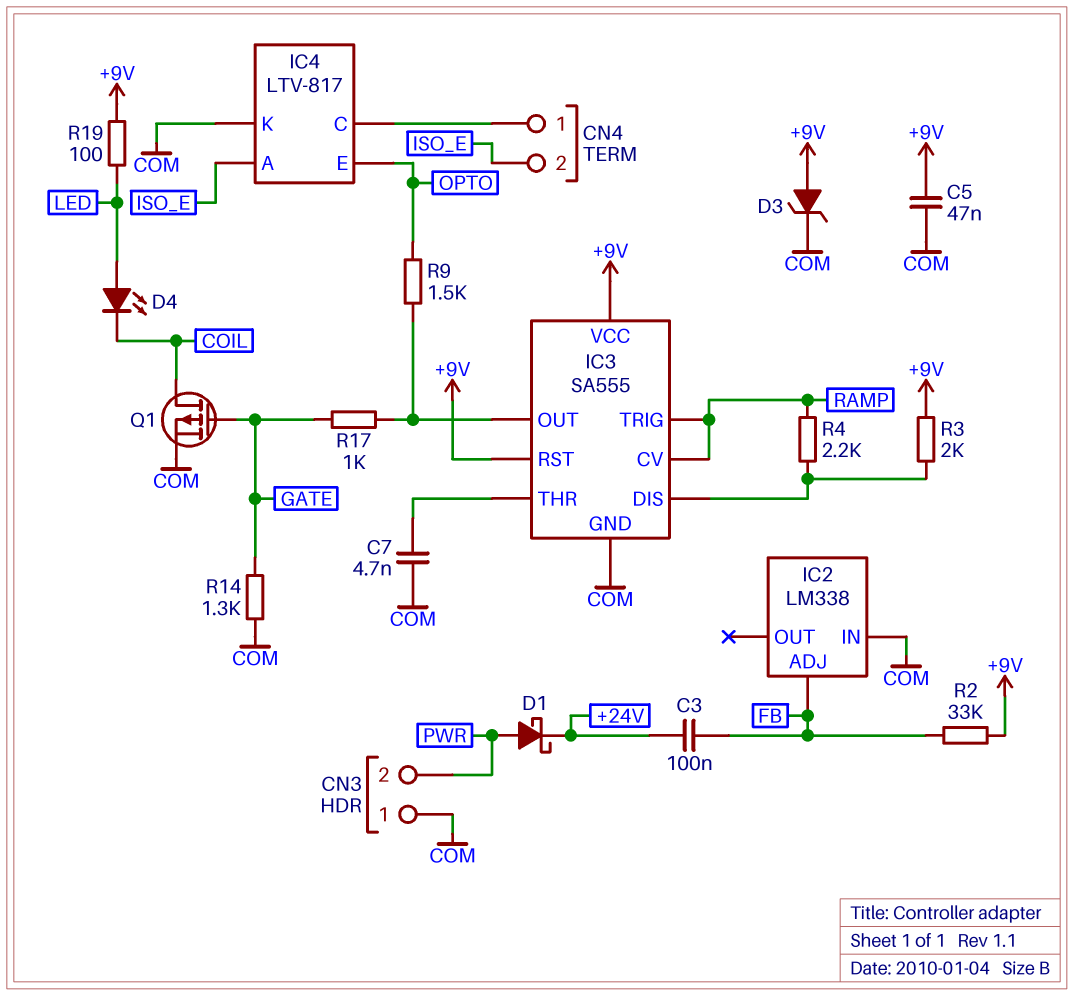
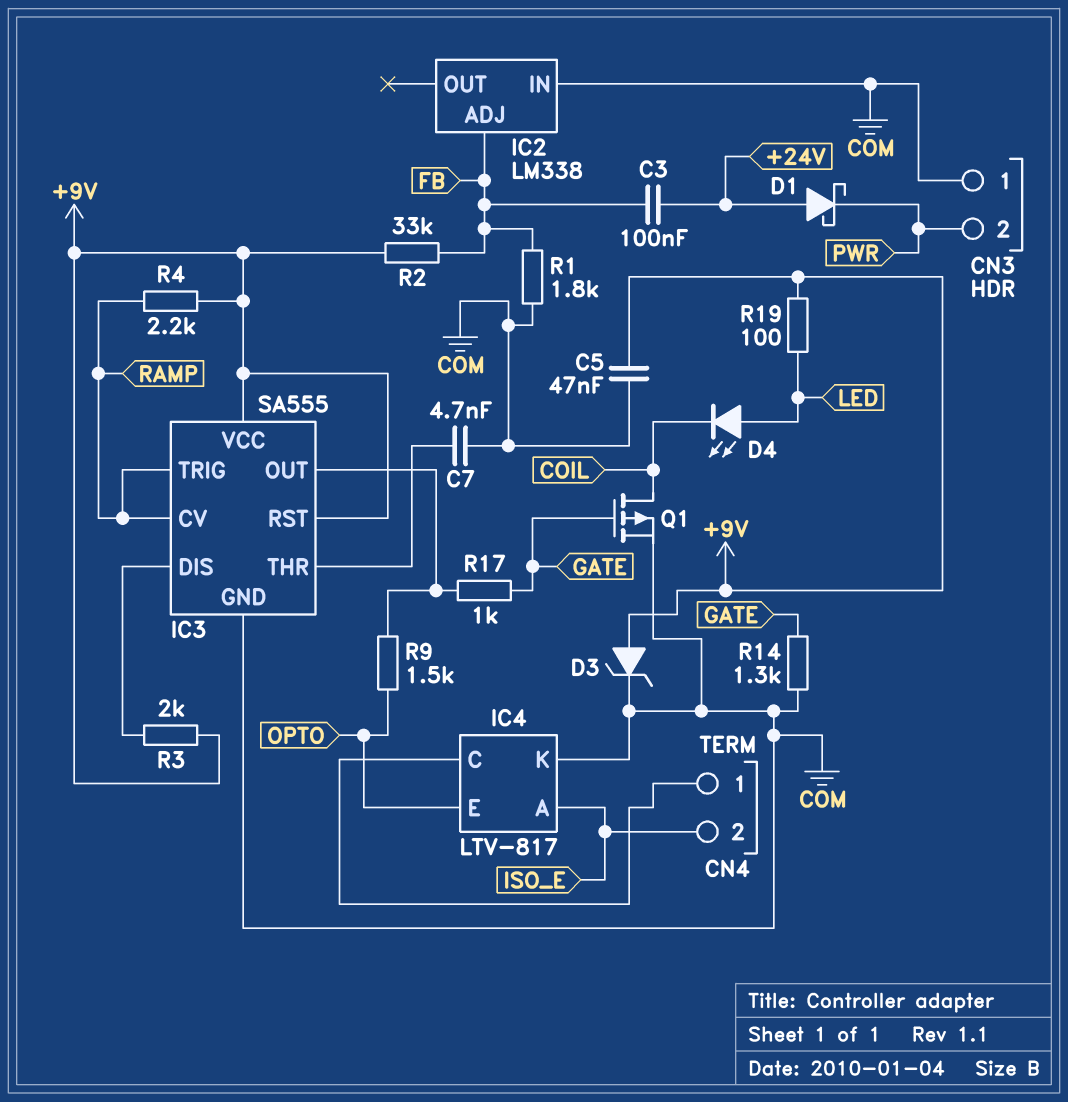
D1: schottky (A PWR, K +24V) -> schottky (A +24V, K PWR)
R1: none -> 1.8k (COM, FB)
R4: 2.2k (IC3/DIS, RAMP) -> 2.2k (+9V, RAMP)

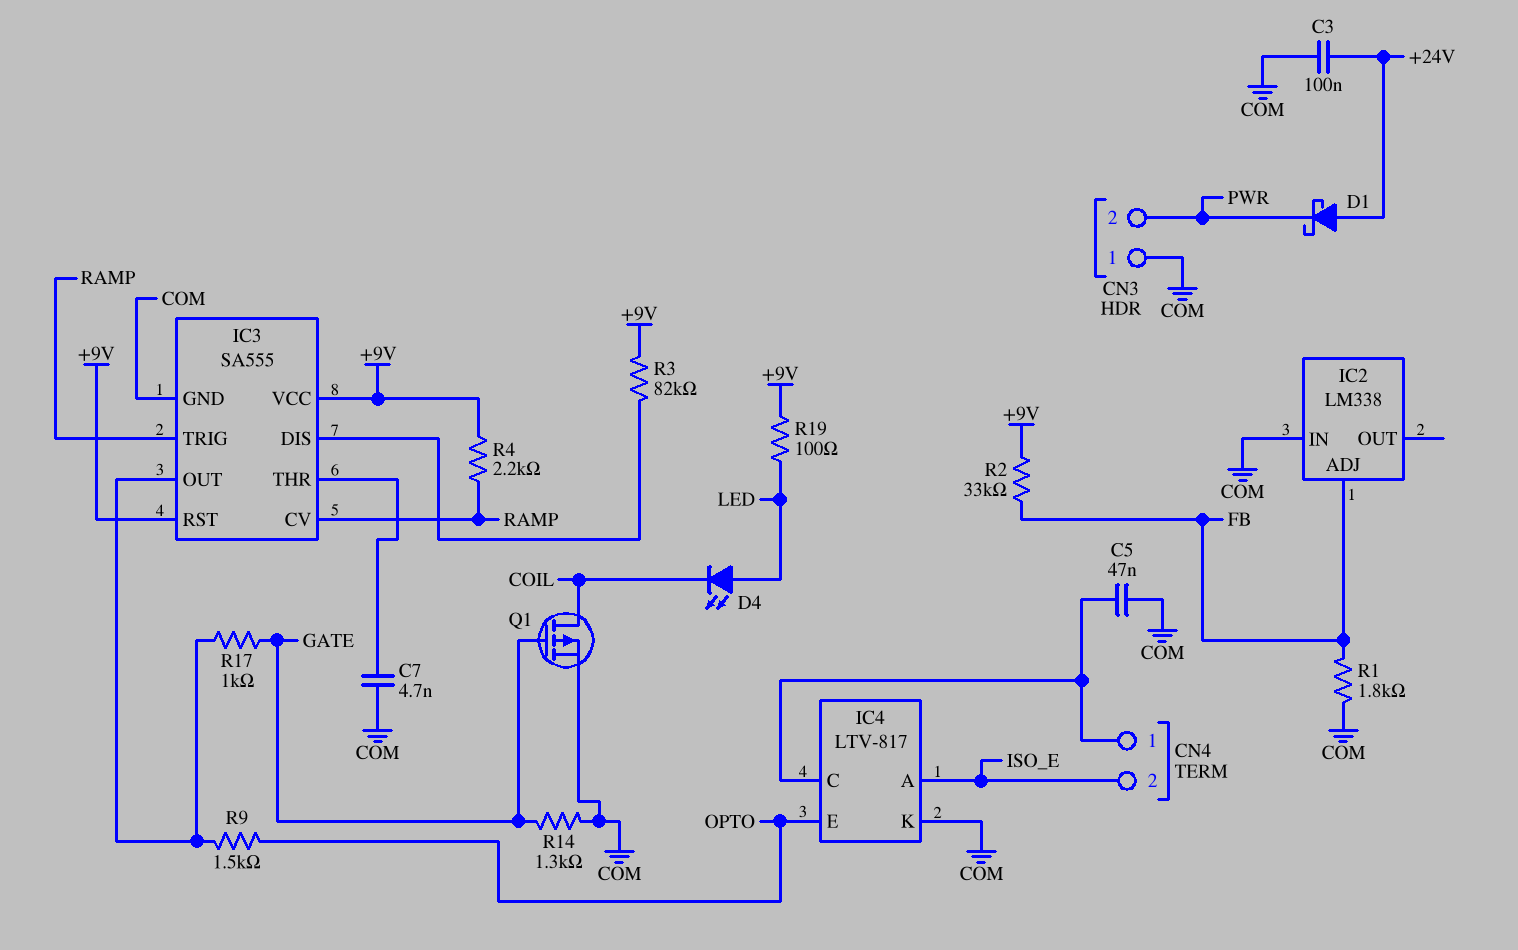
C3: 100nF (+24V, FB) -> 100nF (+24V, COM)
C5: 47nF (+9V, COM) -> 47nF (CN4/1, COM)
D3: zener (A +9V, K COM) -> none
R3: 2k (+9V, IC3/DIS) -> 82k (+9V, IC3/DIS)

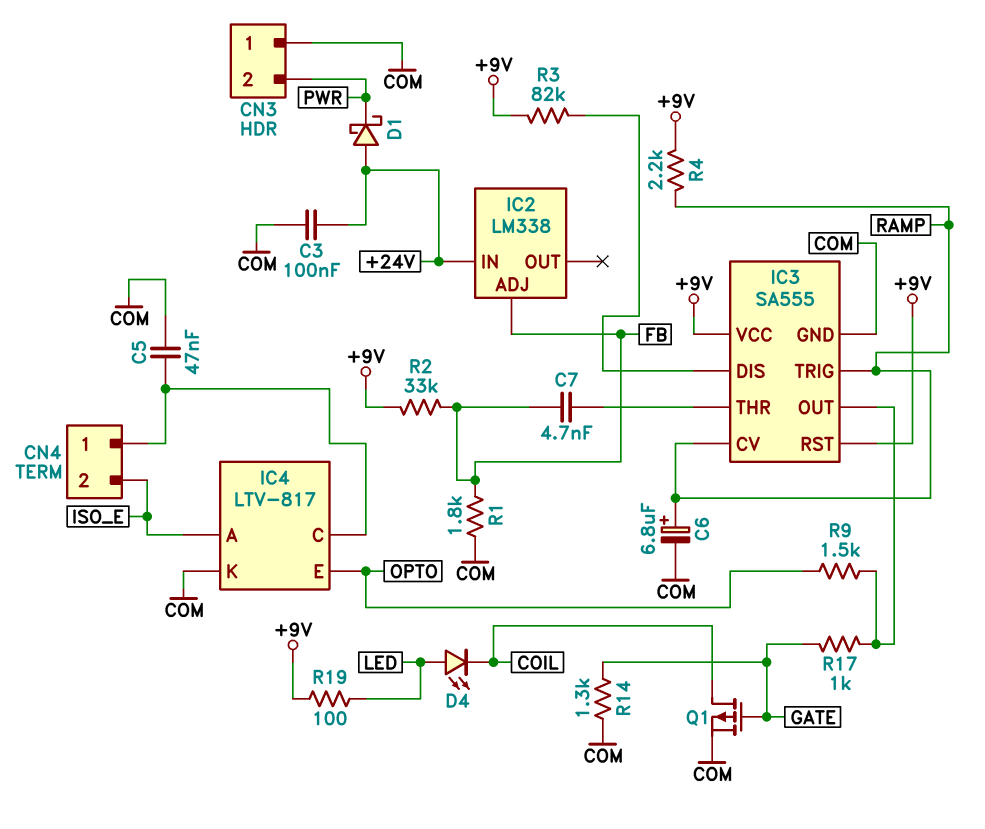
C6: none -> 6.8uF (plus RAMP, minus COM)
C7: 4.7nF (COM, IC3/THR) -> 4.7nF (FB, IC3/THR)
IC2 pin IN: COM -> +24V

